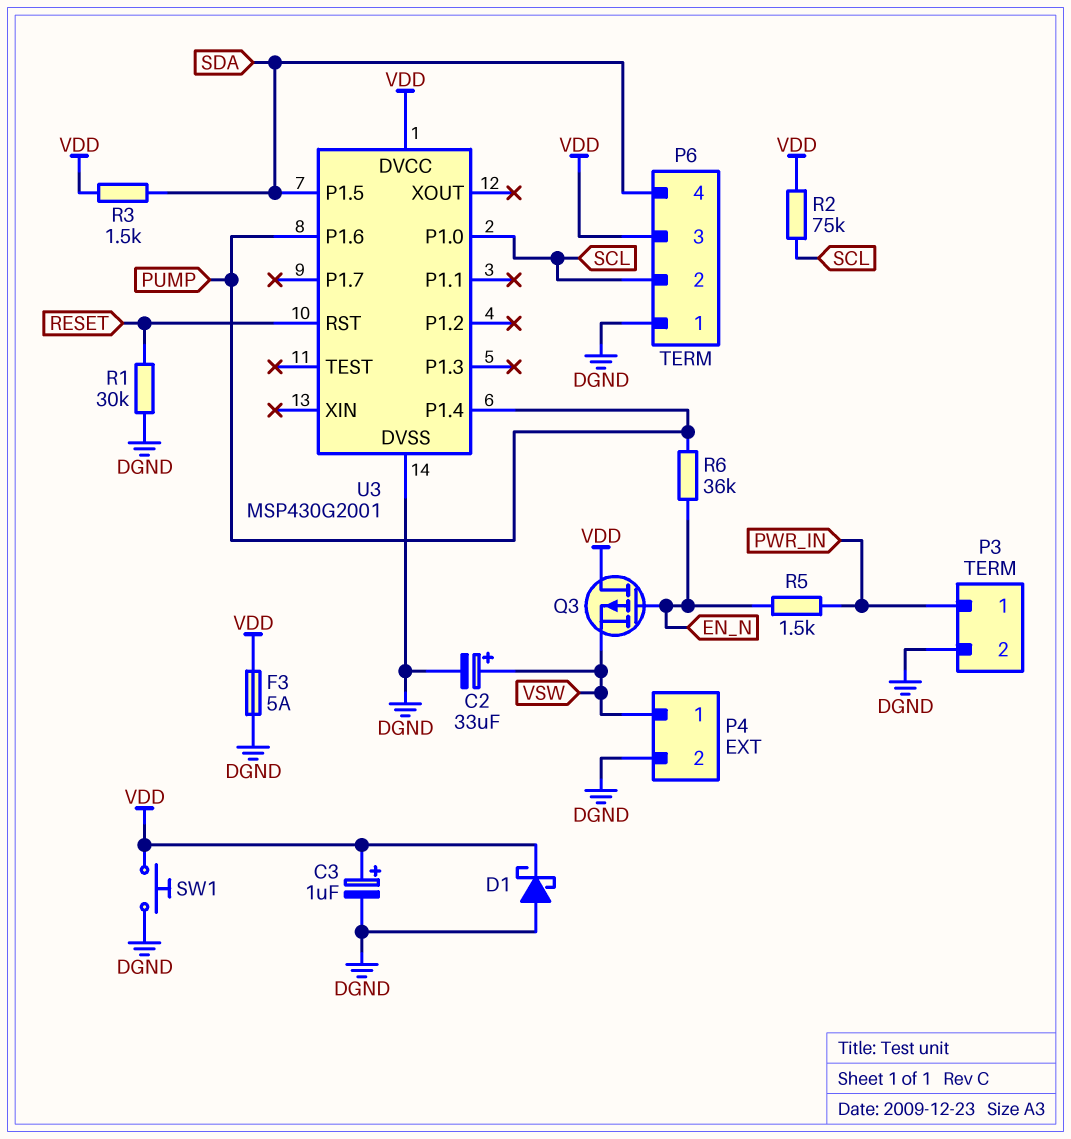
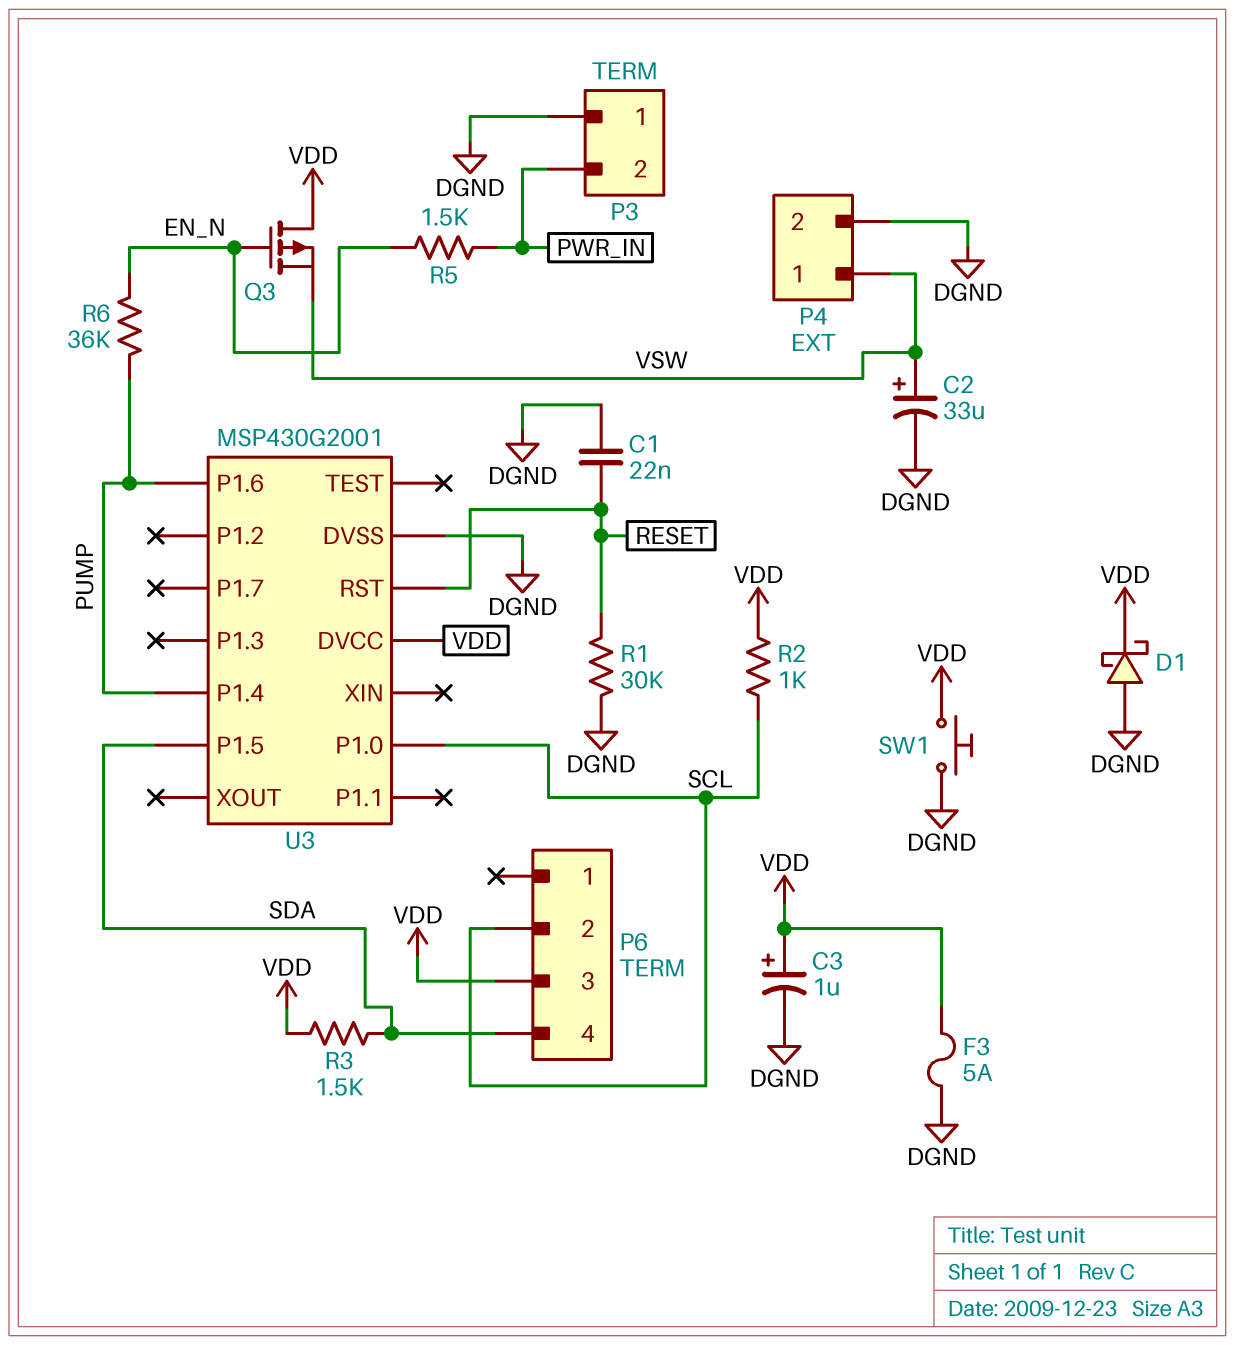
C1: none -> 22nF (DGND, RESET)
P3 pin 1: PWR_IN -> DGND
P3 pin 2: DGND -> PWR_IN
P6 pin 1: DGND -> none
R2: 75k (SCL, VDD) -> 1k (SCL, VDD)

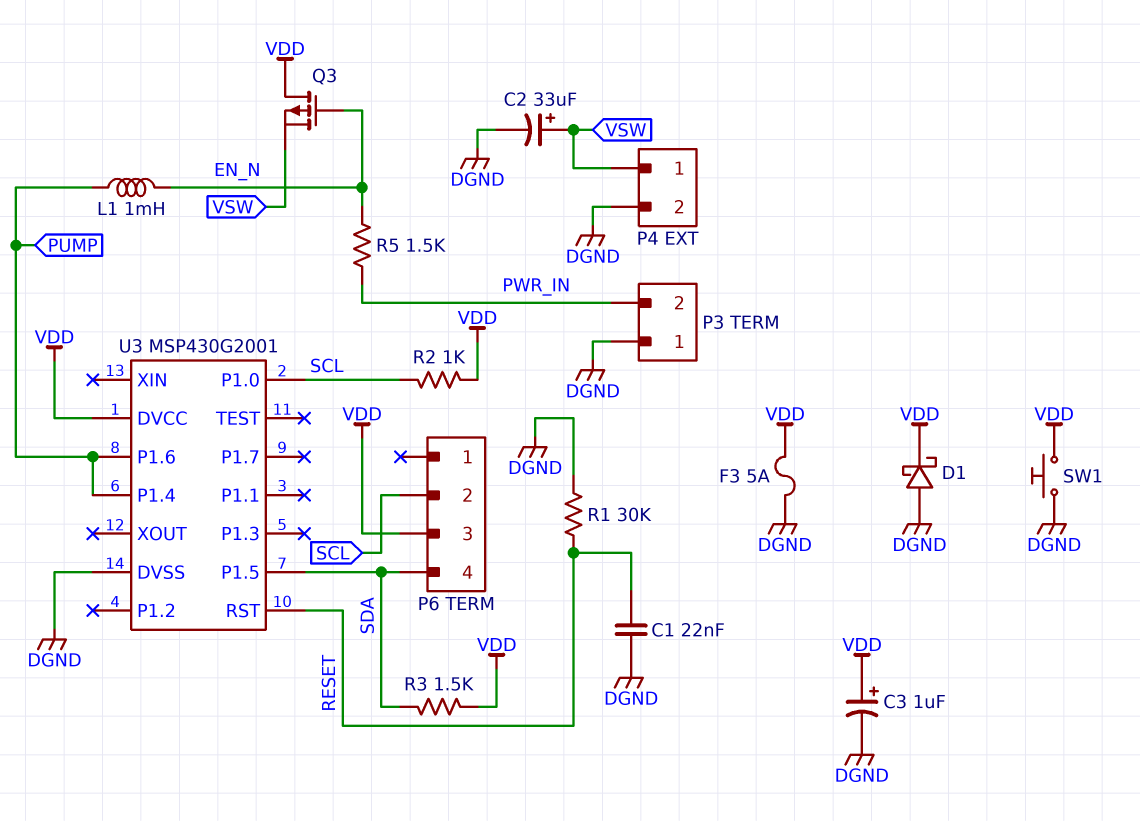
L1: none -> 1mH (EN_N, PUMP)
R6: 36k (EN_N, PUMP) -> none

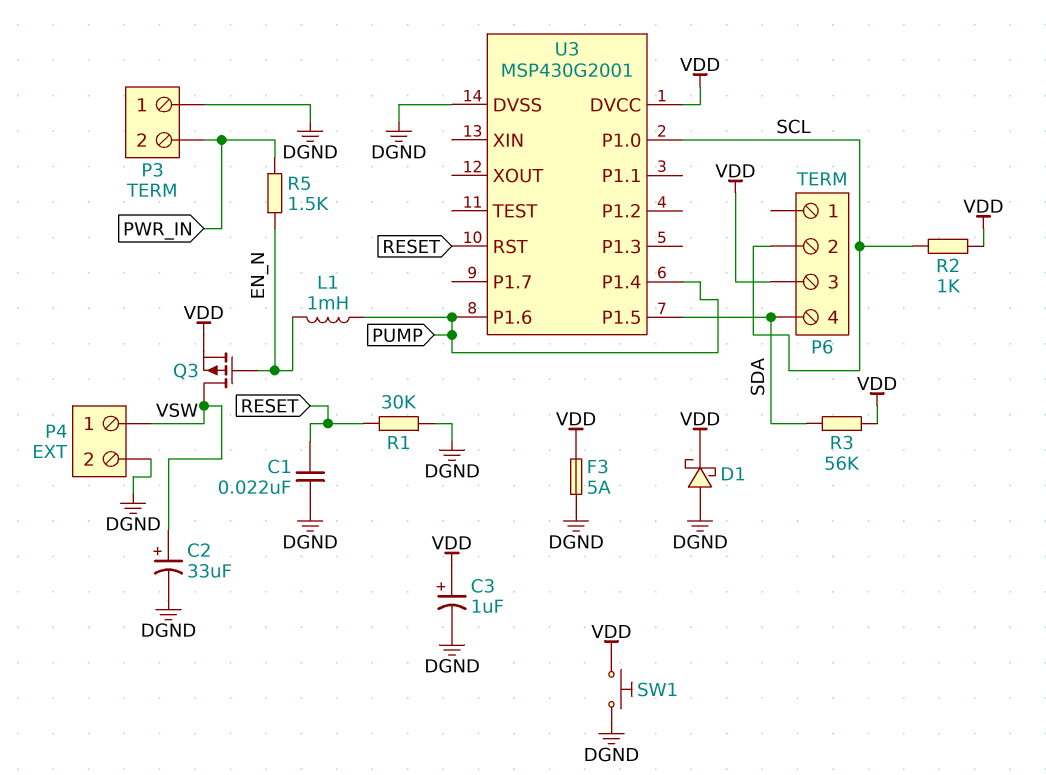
Q3: PMOS (G EN_N, D VDD, S VSW) -> PMOS (G EN_N, D VSW, S VDD)
R3: 1.5k (SDA, VDD) -> 56k (SDA, VDD)

